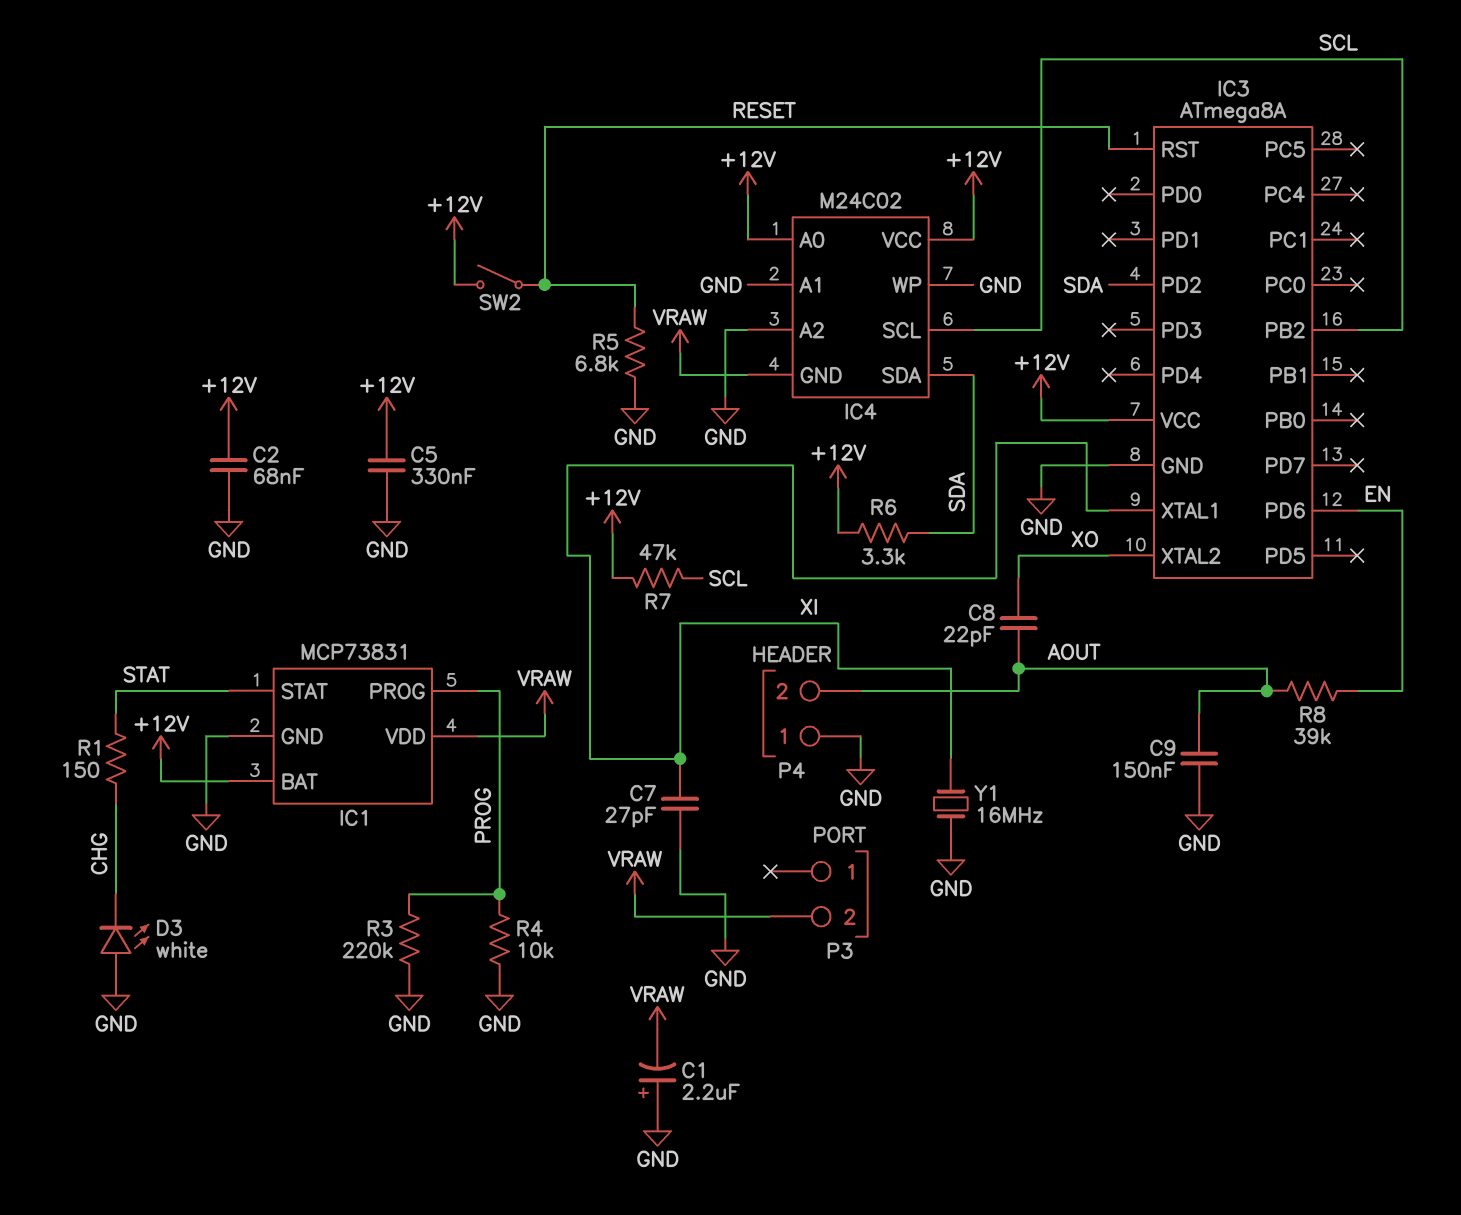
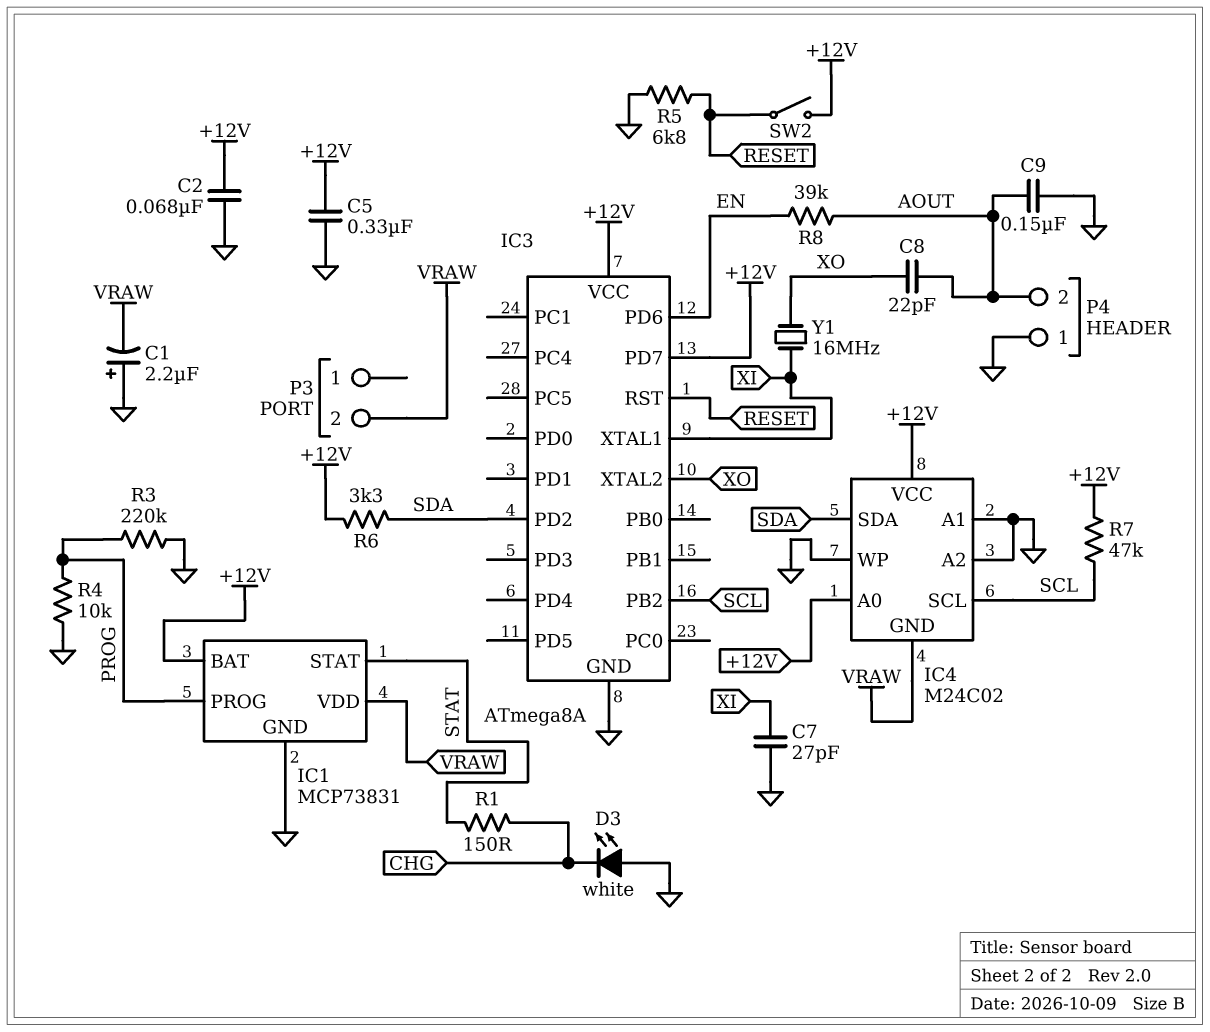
IC3 pin PD7: none -> +12V
Y1: 16MHz (GND, XI) -> 16MHz (XI, XO)

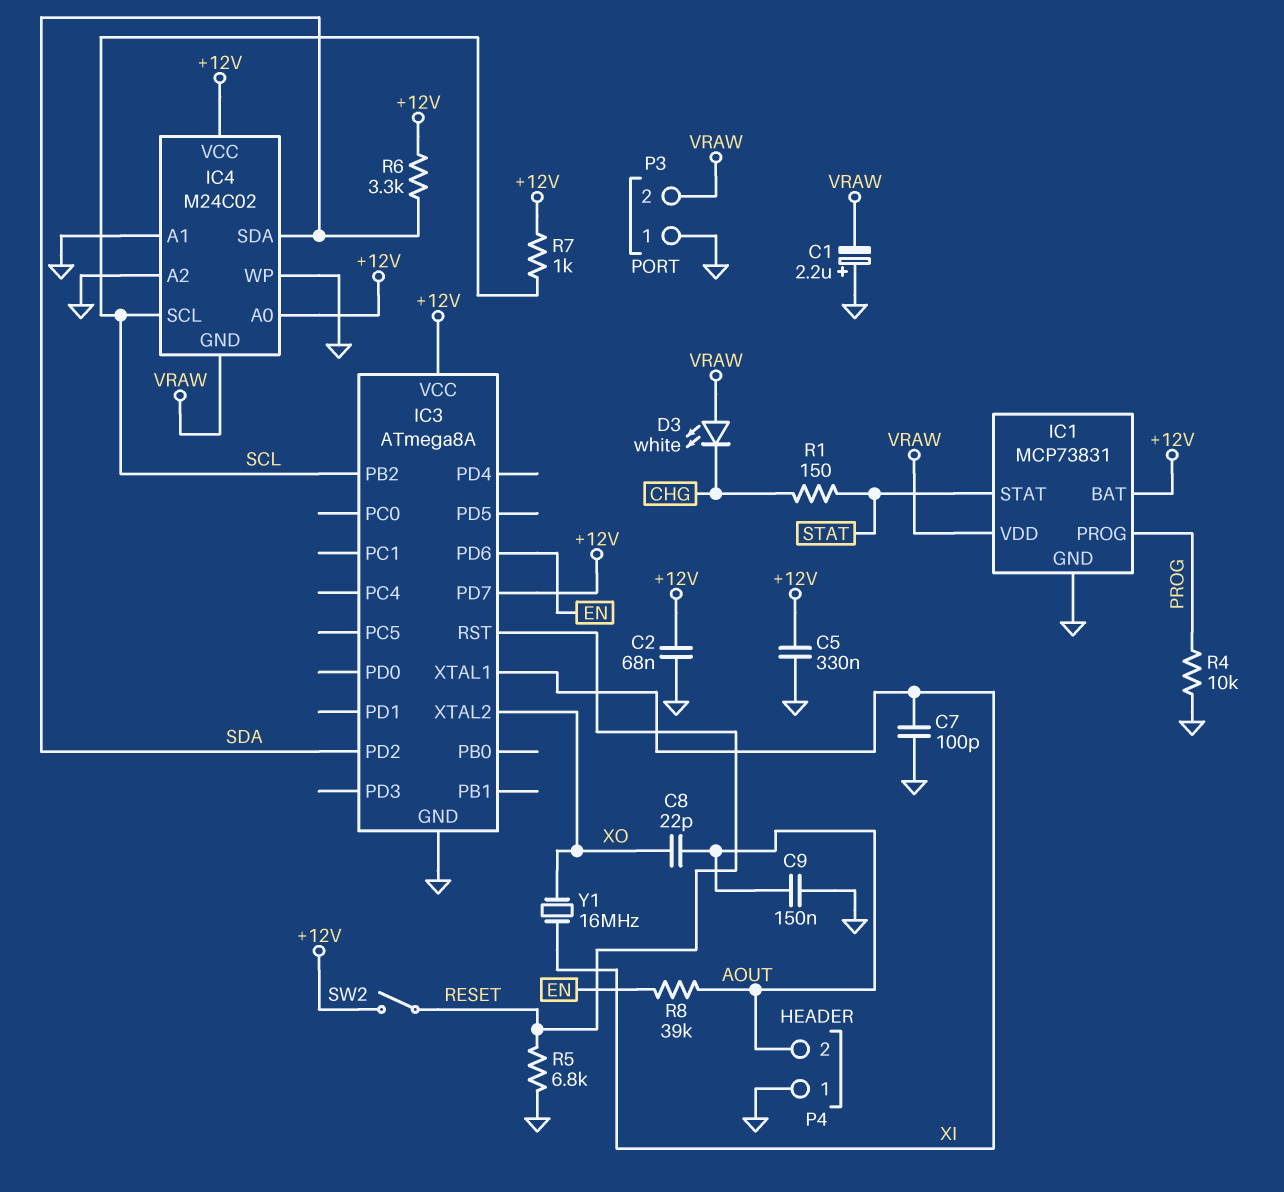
C7: 27pF (GND, XI) -> 100pF (GND, XI)
D3: LED white (A GND, K CHG) -> LED white (A VRAW, K CHG)
P3 pin 1: none -> GND
R3: 220k (GND, PROG) -> none
R7: 47k (+12V, SCL) -> 1k (+12V, SCL)

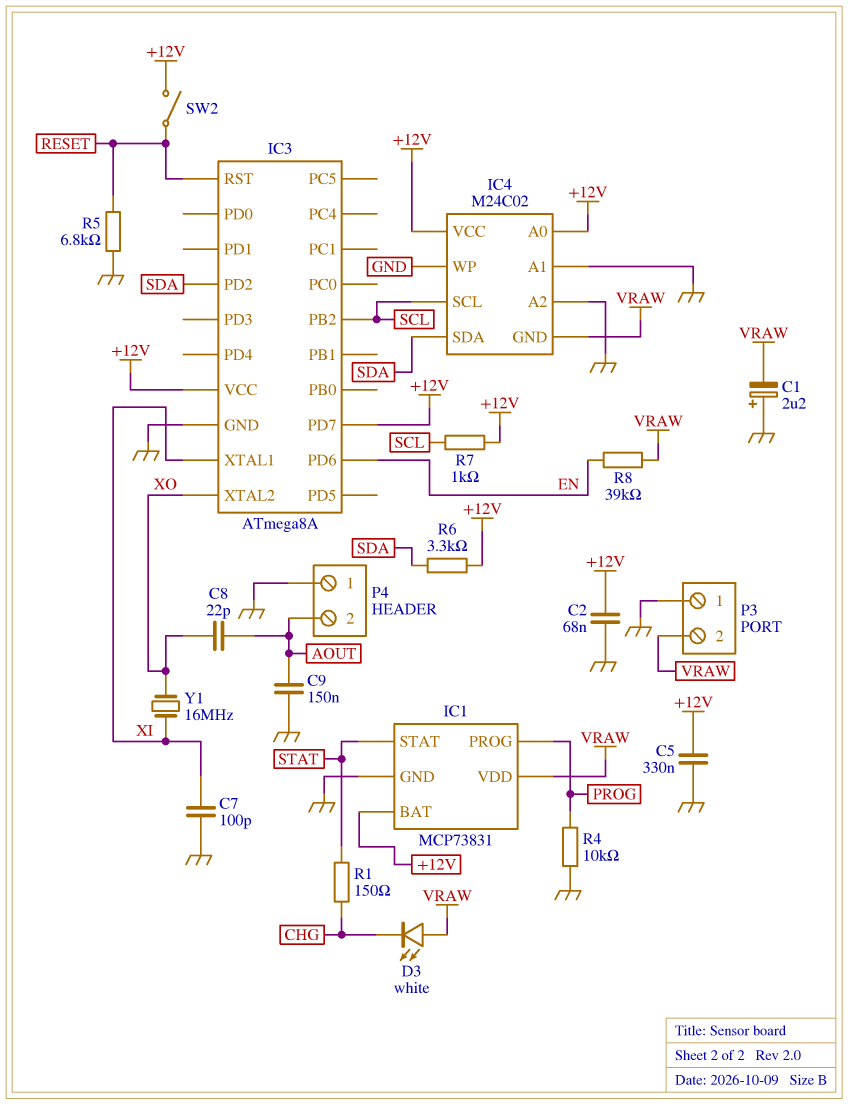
R8: 39k (AOUT, EN) -> 39k (EN, VRAW)

